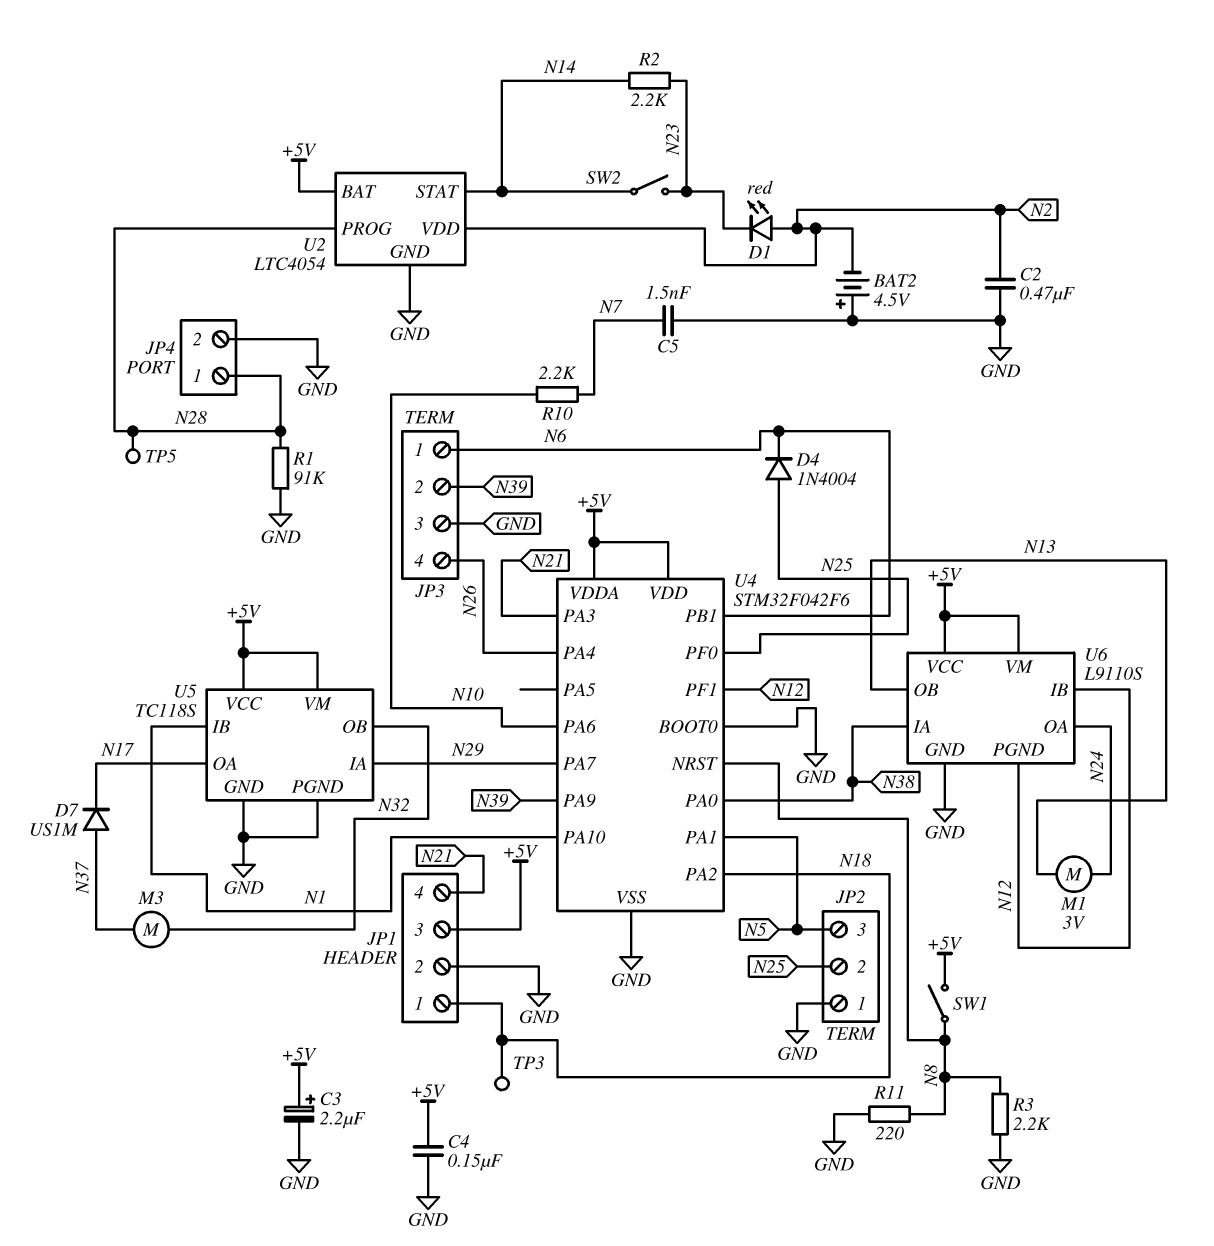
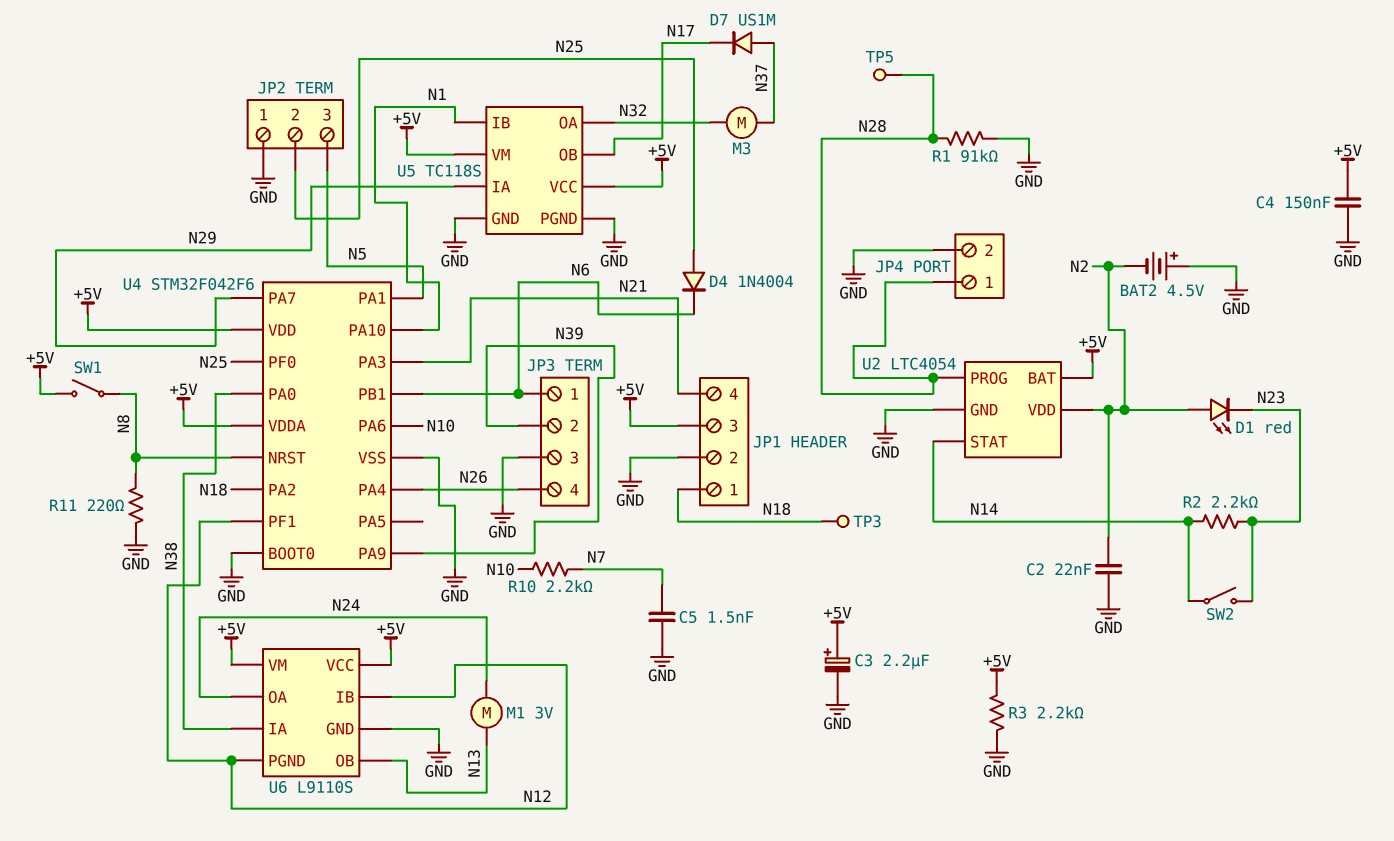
C2: 470nF (GND, N2) -> 22nF (GND, N2)
R3: 2.2k (GND, N8) -> 2.2k (+5V, GND)
U5 pin OA: N17 -> N32
U5 pin OB: N32 -> N17

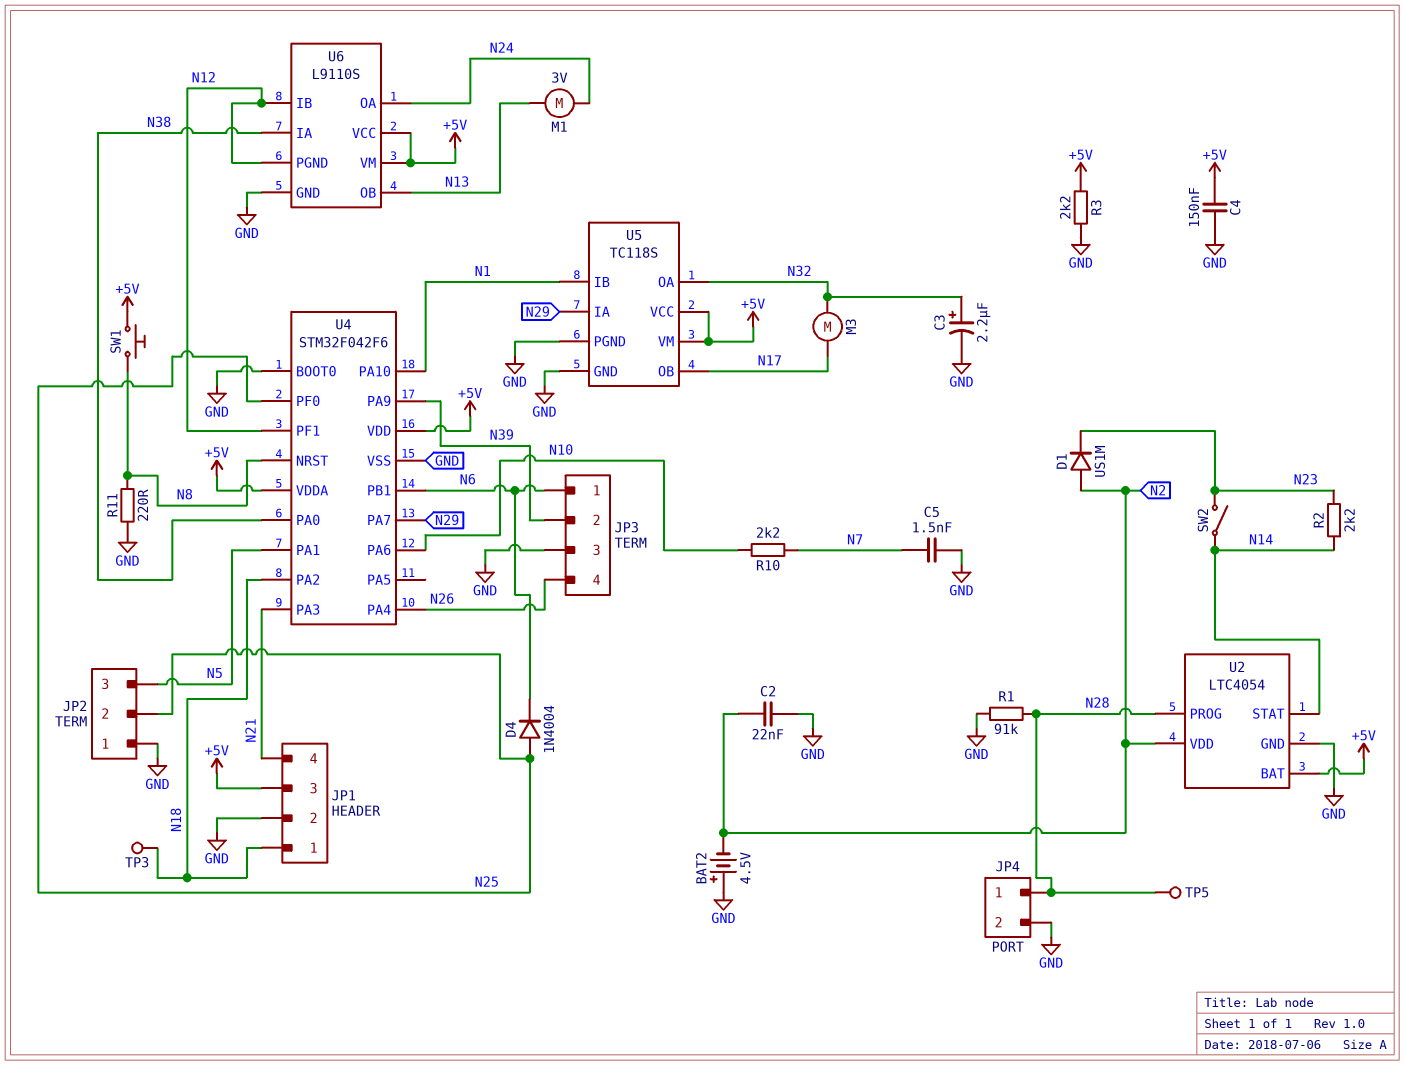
C3: 2.2uF (plus +5V, minus GND) -> 2.2uF (plus N32, minus GND)
D1: LED red (A N2, K N23) -> diode US1M (A N2, K N23)
D7: diode US1M (A N37, K N17) -> none
M3: motor (N32, N37) -> motor (N17, N32)
SW1: switch (+5V, N8) -> button (+5V, N8)

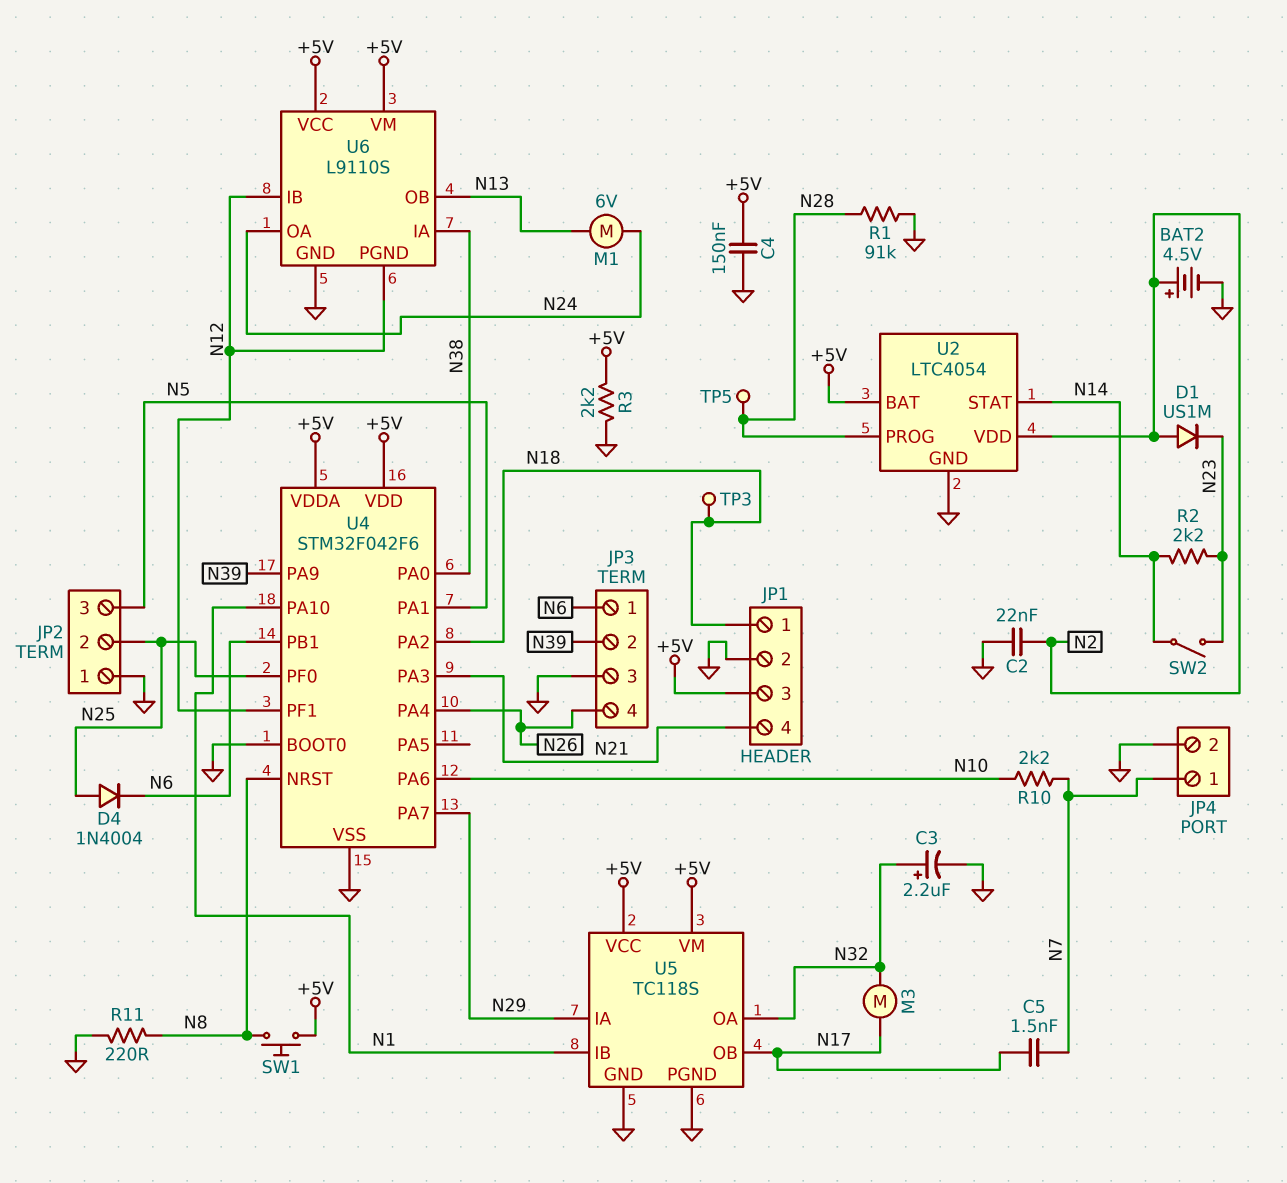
BAT2: 4.5V (plus GND, minus N2) -> 4.5V (plus N2, minus GND)
C5: 1.5nF (GND, N7) -> 1.5nF (N7, N17)
JP4 pin 1: N28 -> N7
M1: motor 3V (N13, N24) -> motor 6V (N13, N24)

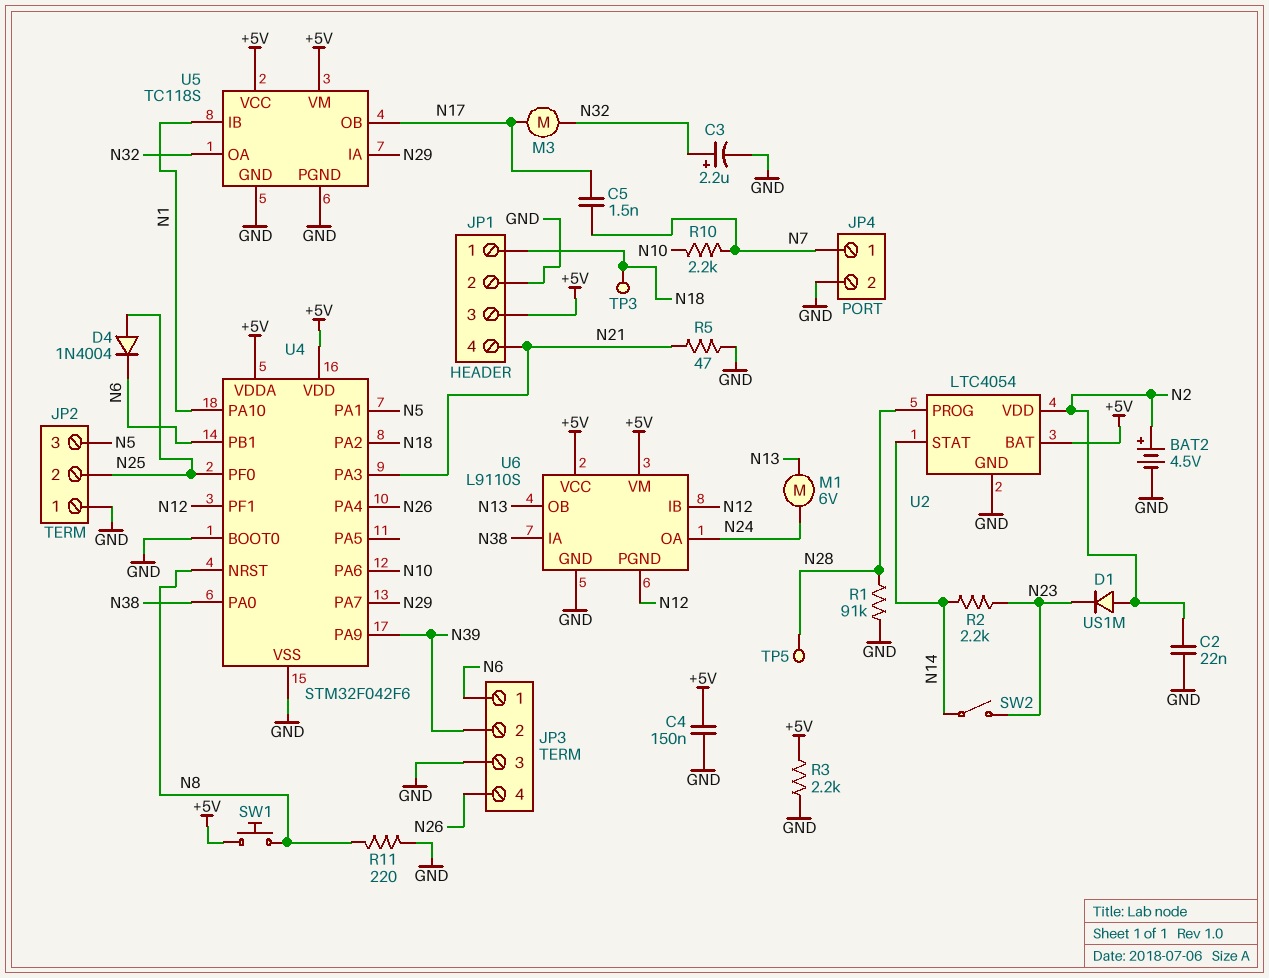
R5: none -> 47 (GND, N21)

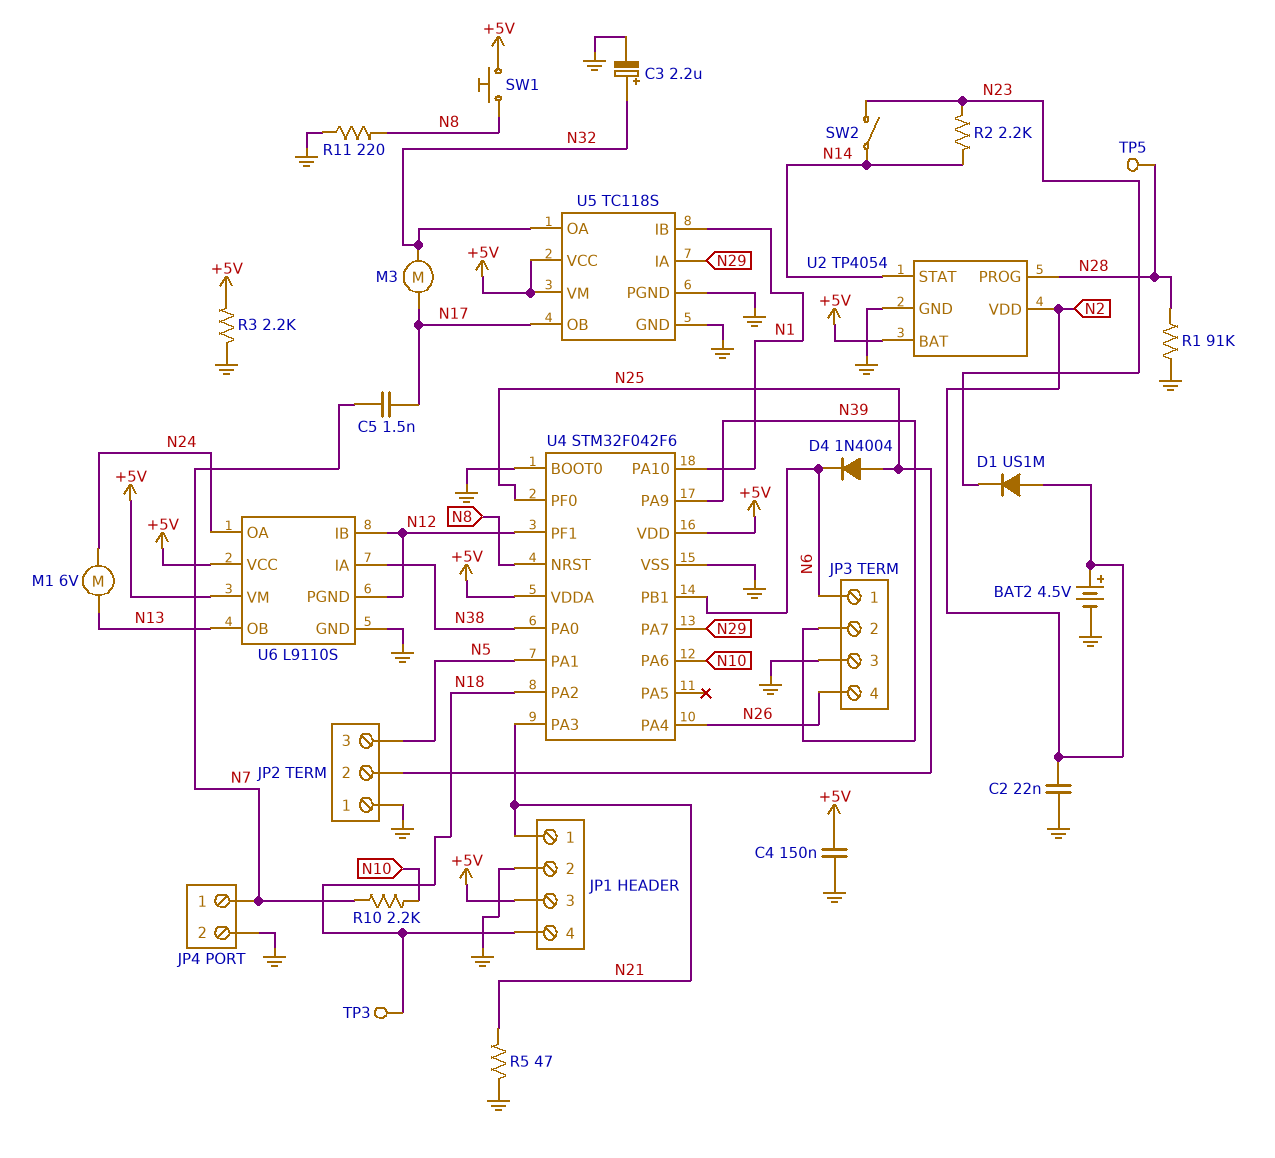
JP1 pin 1: N18 -> N21
JP1 pin 4: N21 -> N18
U2: LTC4054 -> TP4054

